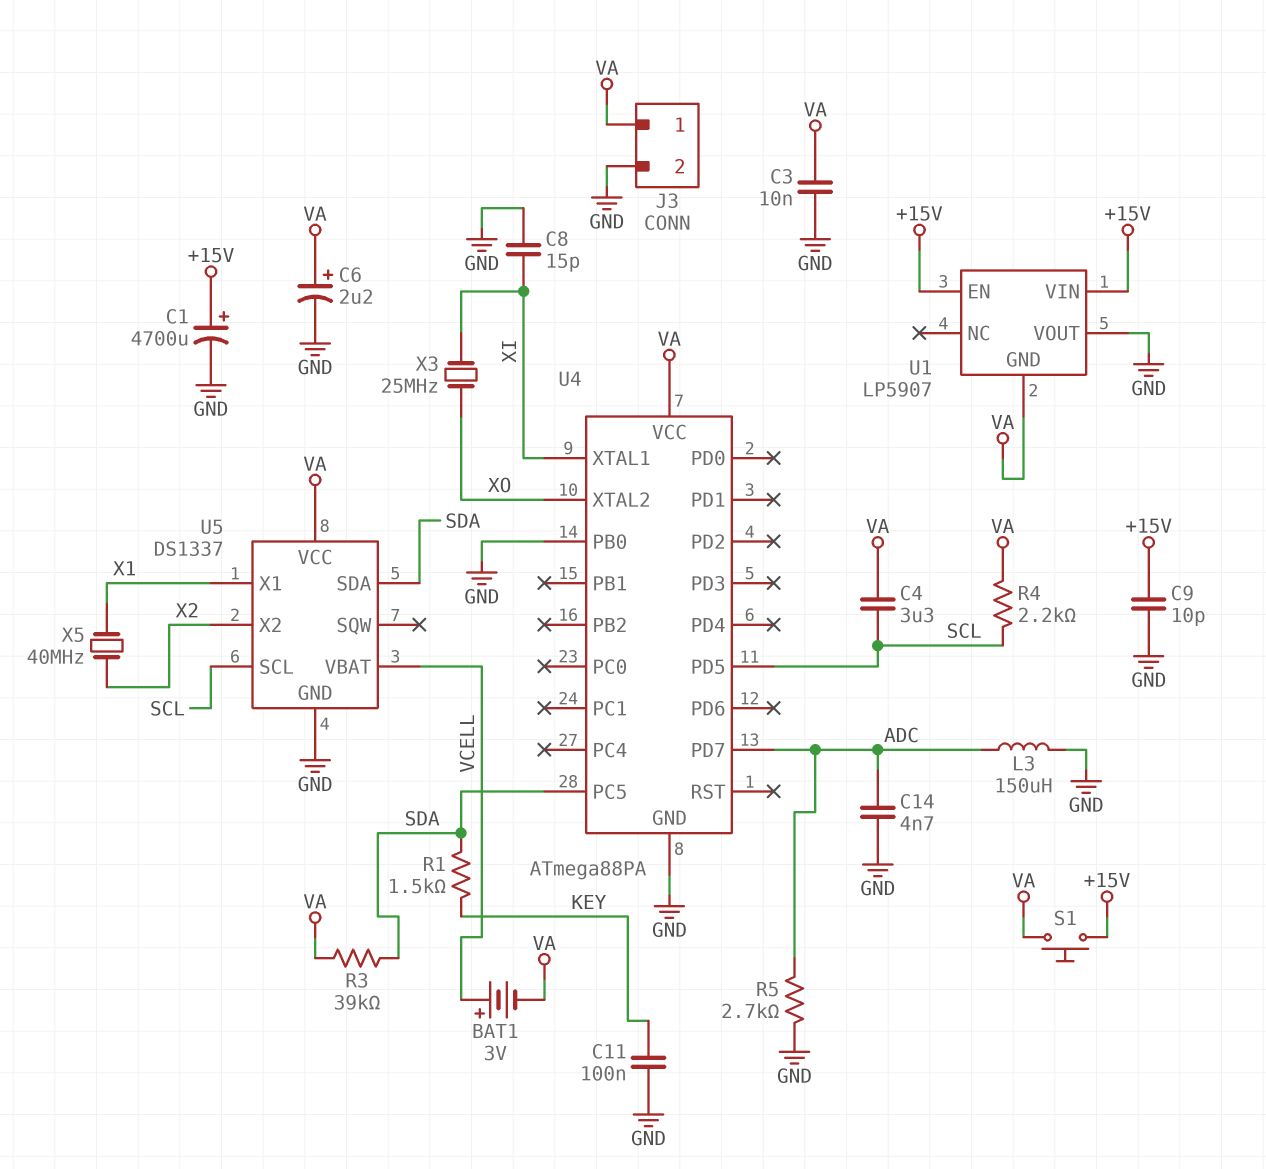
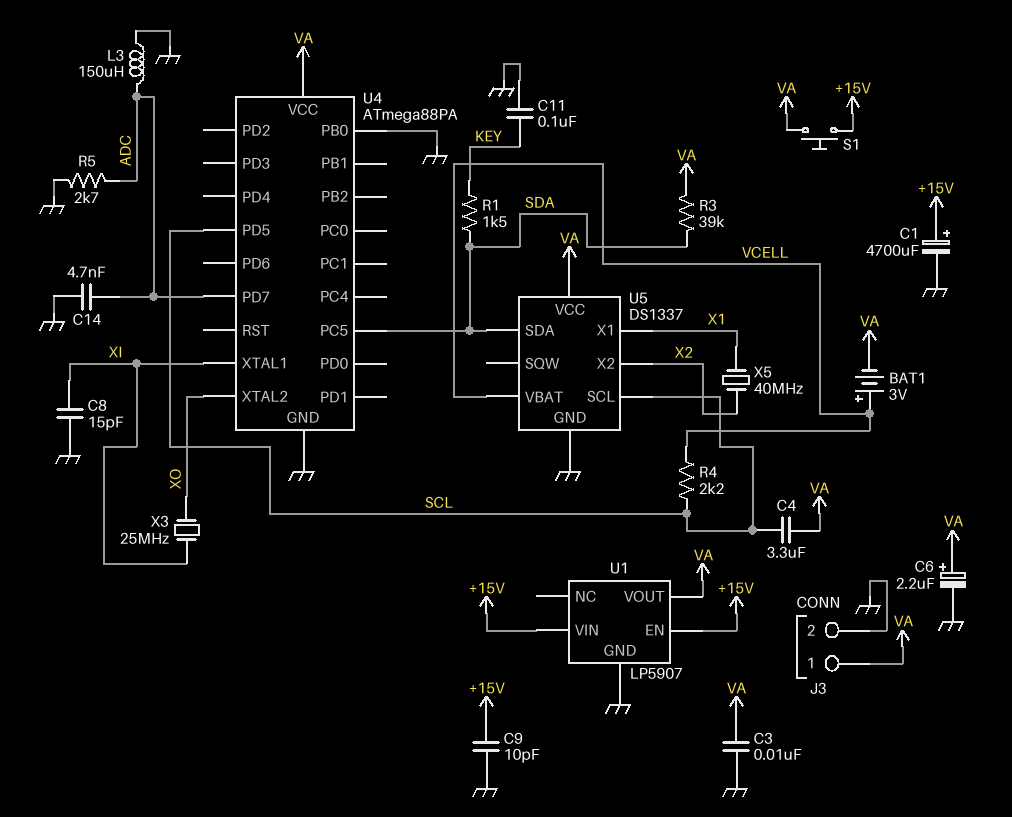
R4: 2.2k (SCL, VA) -> 2.2k (SCL, VCELL)
U1 pin GND: VA -> GND
U1 pin VOUT: GND -> VA

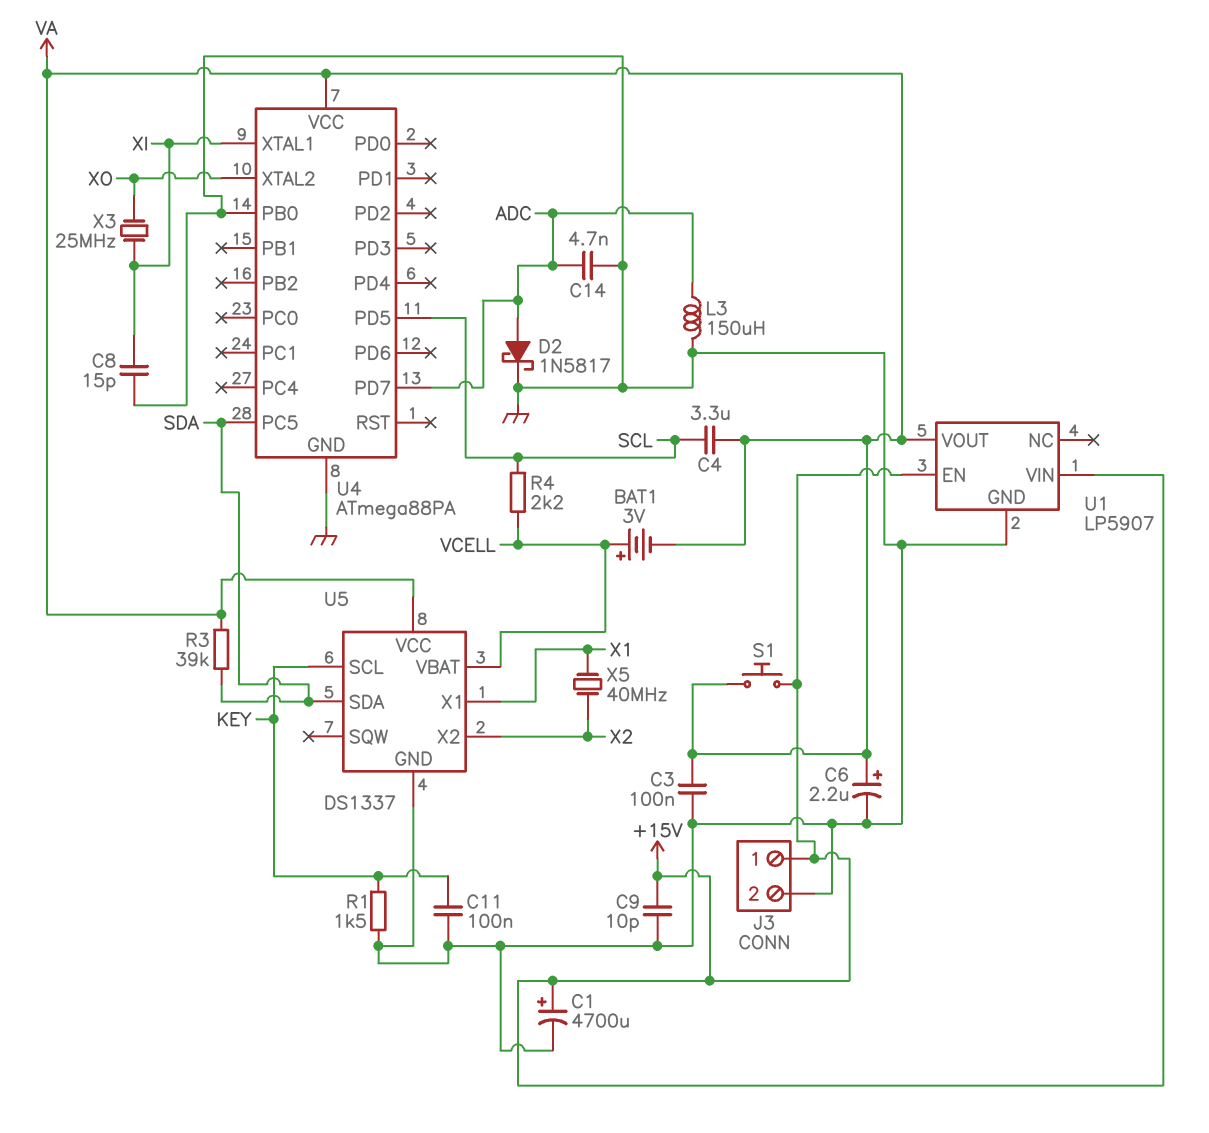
C3: 10nF (GND, VA) -> 100nF (GND, VA)
D2: none -> schottky 1N5817 (A ADC, K GND)
J3 pin 1: VA -> +15V
R1: 1.5k (KEY, SDA) -> 1.5k (GND, KEY)
R5: 2.7k (ADC, GND) -> none
U5 pin SCL: SCL -> KEY

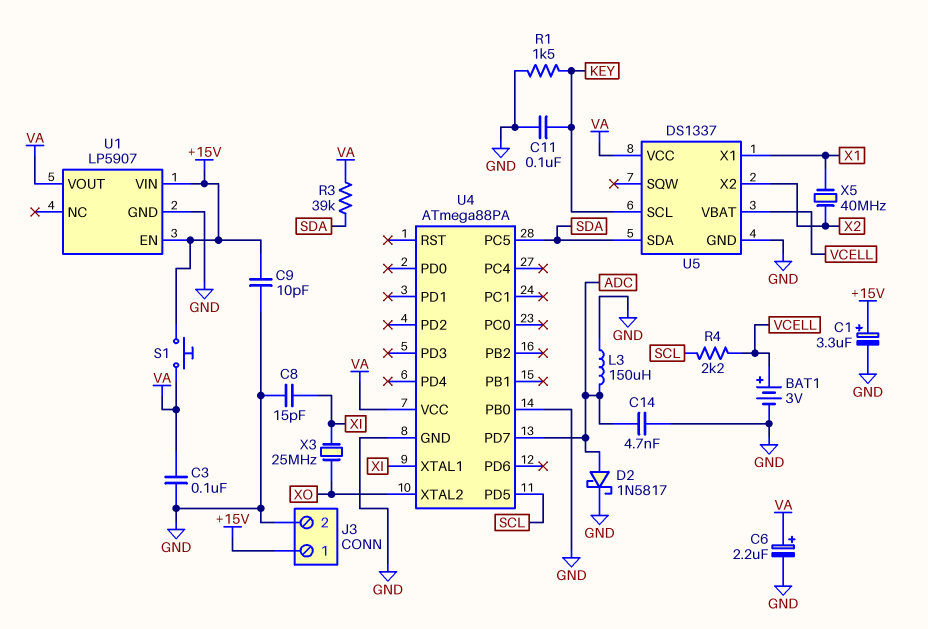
BAT1: 3V (plus VCELL, minus VA) -> 3V (plus VCELL, minus GND)
C1: 4700uF (plus +15V, minus GND) -> 3.3uF (plus +15V, minus GND)
C4: 3.3uF (SCL, VA) -> none

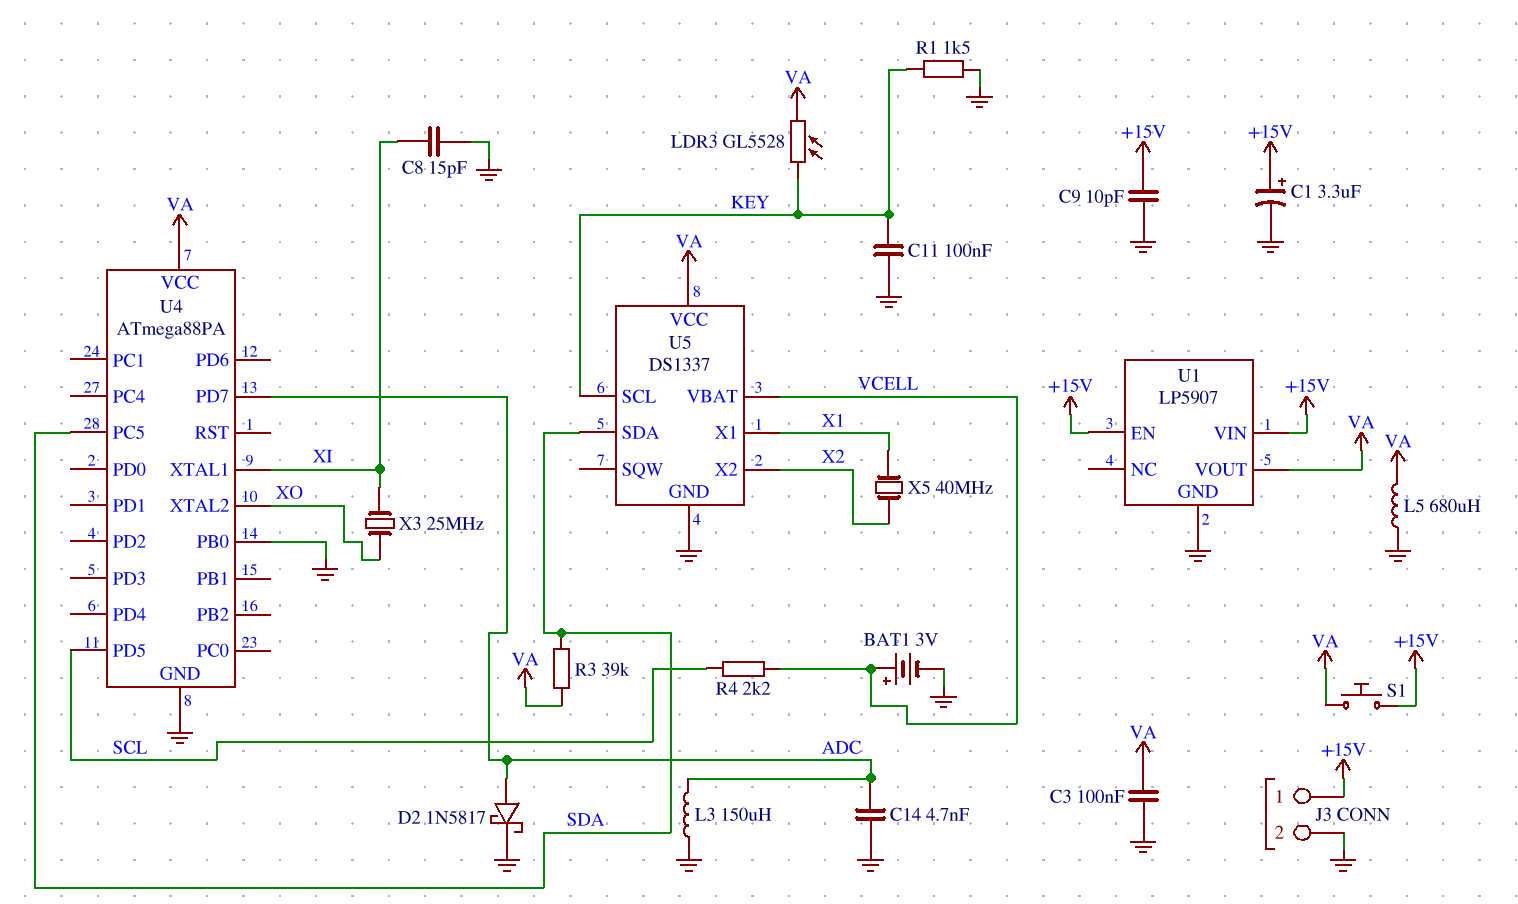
C6: 2.2uF (plus VA, minus GND) -> none
L5: none -> 680uH (GND, VA)
LDR3: none -> GL5528 (KEY, VA)

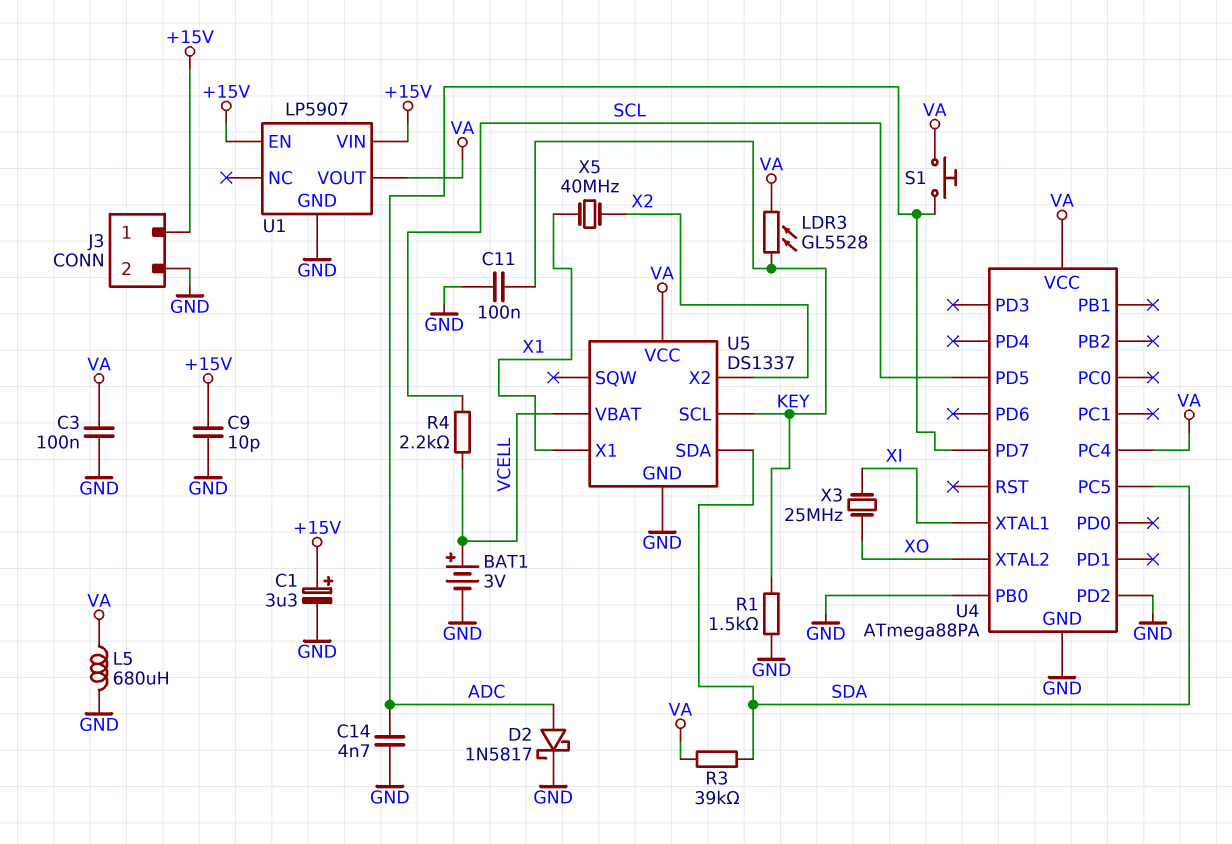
C8: 15pF (GND, XI) -> none
L3: 150uH (ADC, GND) -> none
S1: button (+15V, VA) -> button (ADC, VA)
U4 pin PC4: none -> VA
U4 pin PD2: none -> GND

